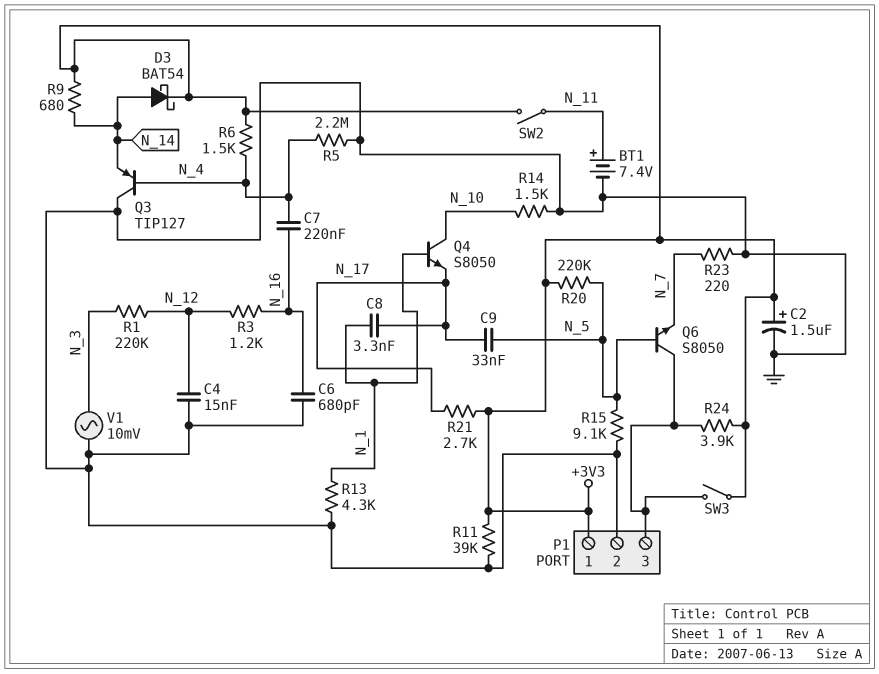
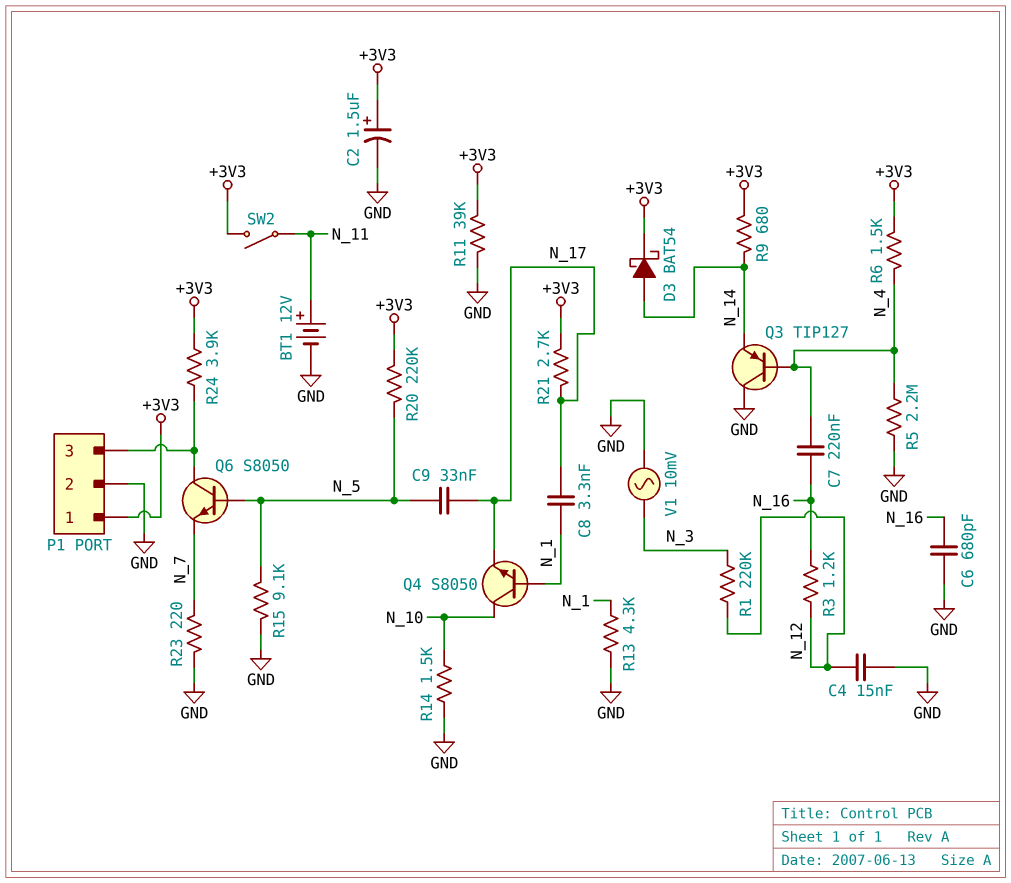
BT1: 7.4V (plus N_11, minus GND) -> 12V (plus N_11, minus GND)
SW3: switch (+3V3, P1/3) -> none

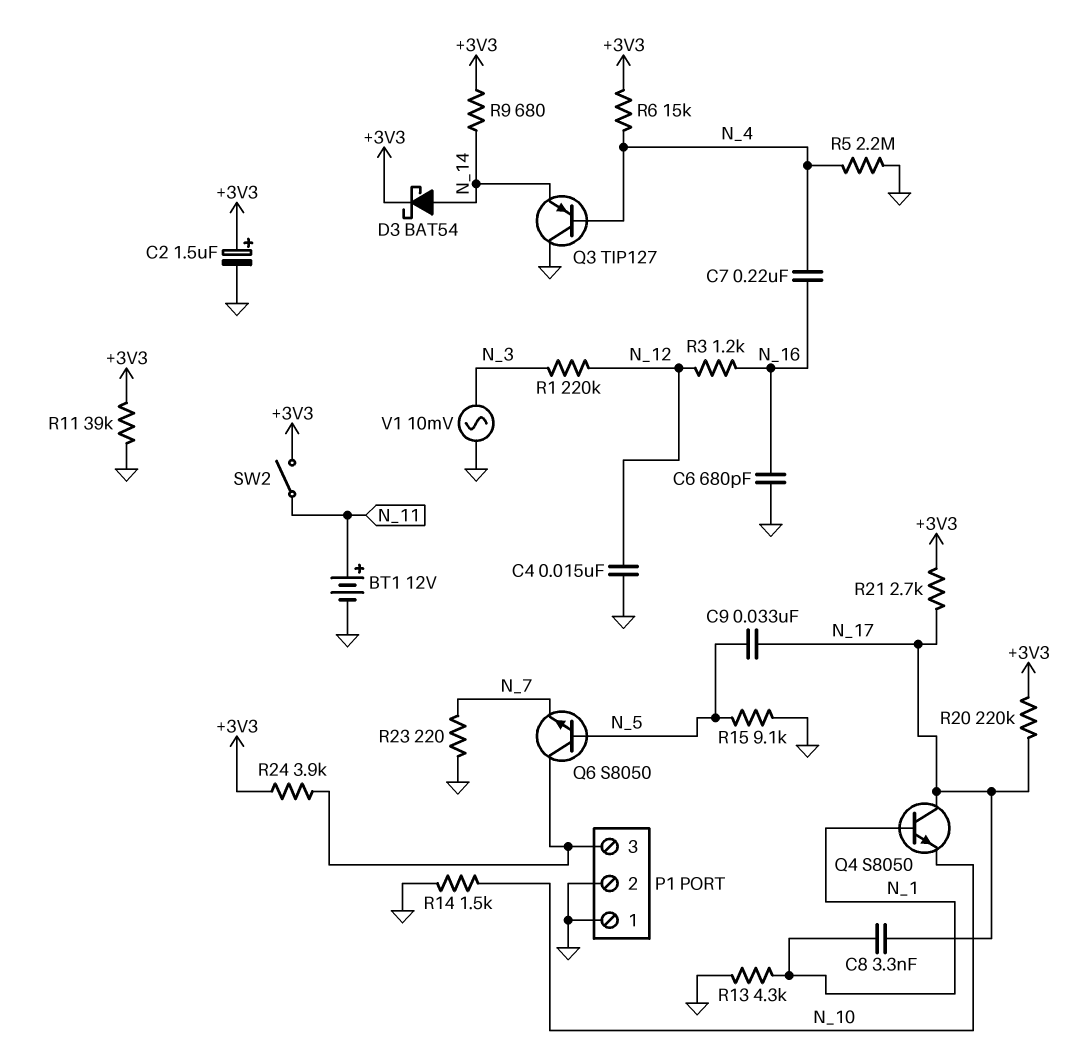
P1 pin 1: +3V3 -> GND
Q4: NPN S8050 (B N_1, C N_10, E N_17) -> NPN S8050 (B N_1, C N_17, E N_10)
R6: 1.5k (+3V3, N_4) -> 15k (+3V3, N_4)
R20: 220k (+3V3, N_5) -> 220k (+3V3, N_17)

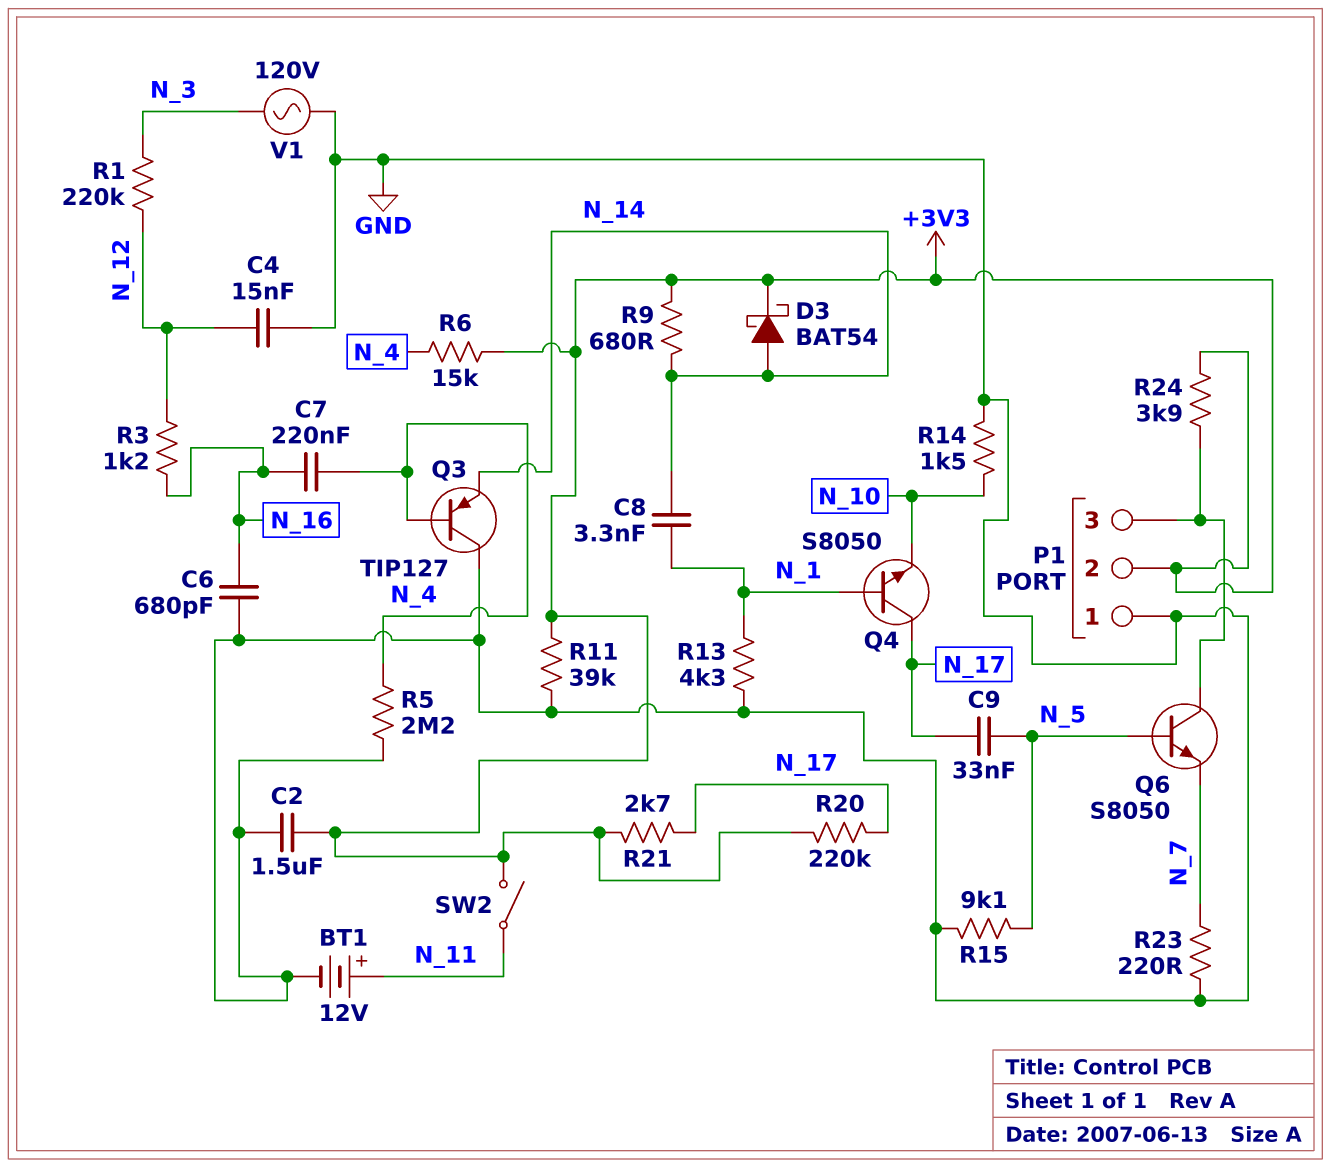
C2: 1.5uF (plus +3V3, minus GND) -> 1.5uF (+3V3, GND)
C8: 3.3nF (N_1, N_17) -> 3.3nF (N_1, N_14)
P1 pin 2: GND -> +3V3
V1: AC 10mV (GND, N_3) -> AC 120V (GND, N_3)

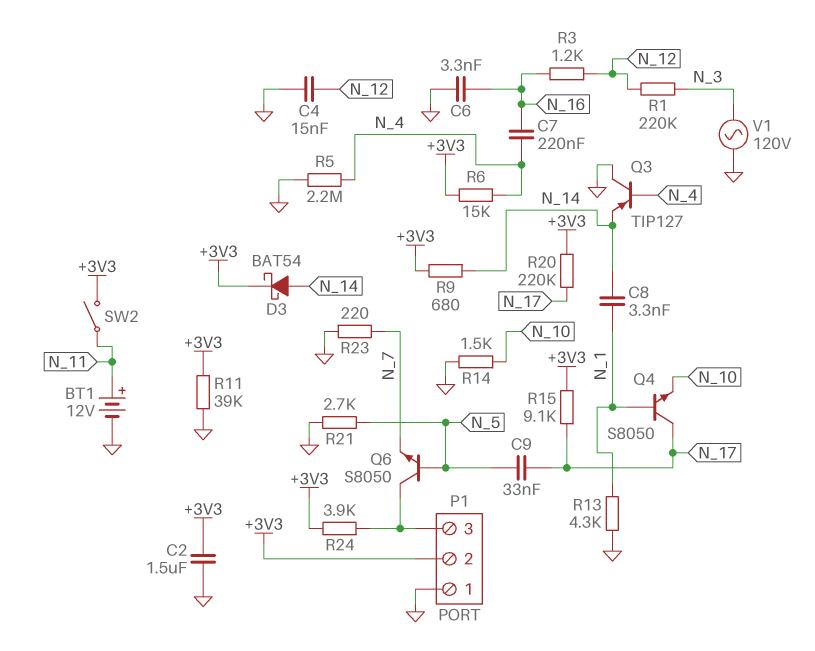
C6: 680pF (GND, N_16) -> 3.3nF (GND, N_16)
R15: 9.1k (GND, N_5) -> 9.1k (+3V3, N_17)
R21: 2.7k (+3V3, N_17) -> 2.7k (GND, N_5)

